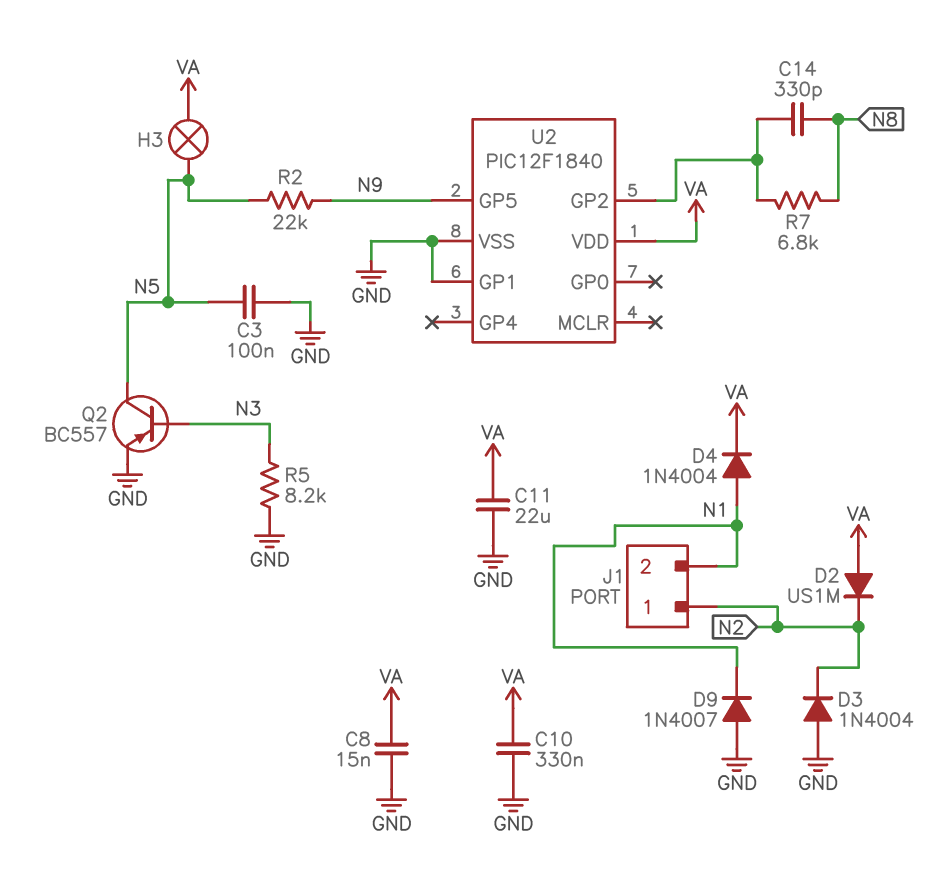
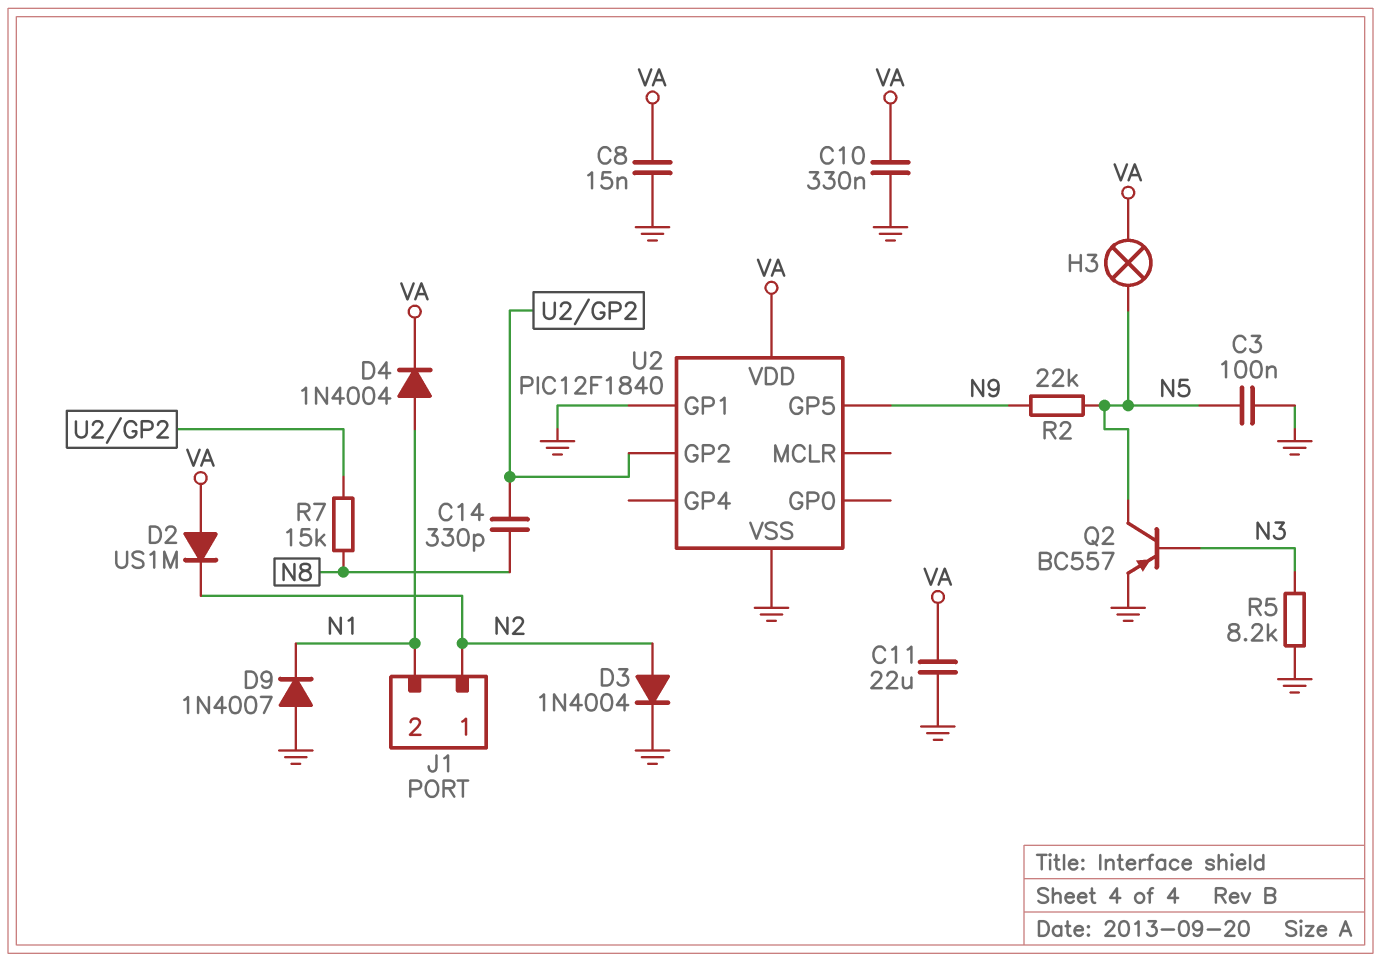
D3: diode 1N4004 (A GND, K N2) -> diode 1N4004 (A N2, K GND)
R7: 6.8k (N8, U2/GP2) -> 15k (N8, U2/GP2)

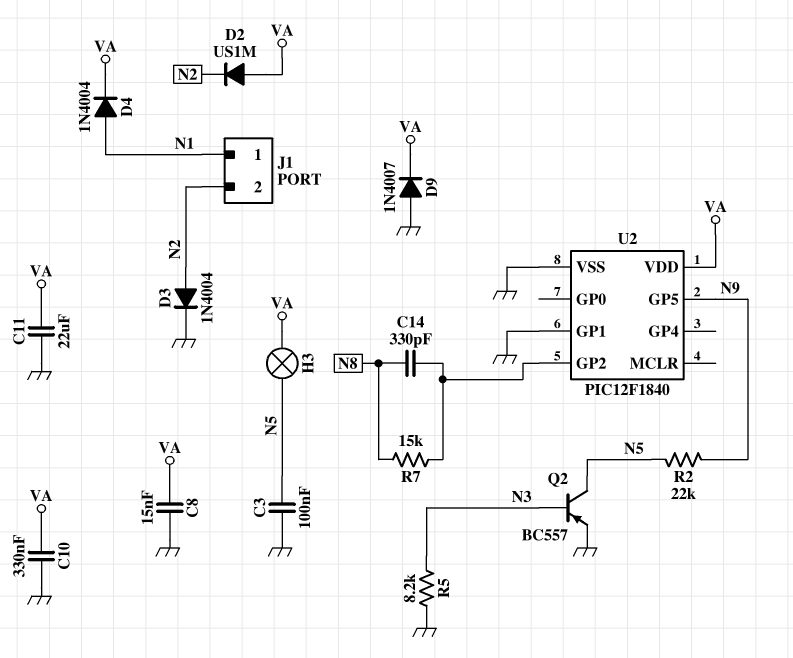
D9: diode 1N4007 (A GND, K N1) -> diode 1N4007 (A GND, K VA)
J1 pin 1: N2 -> N1
J1 pin 2: N1 -> N2

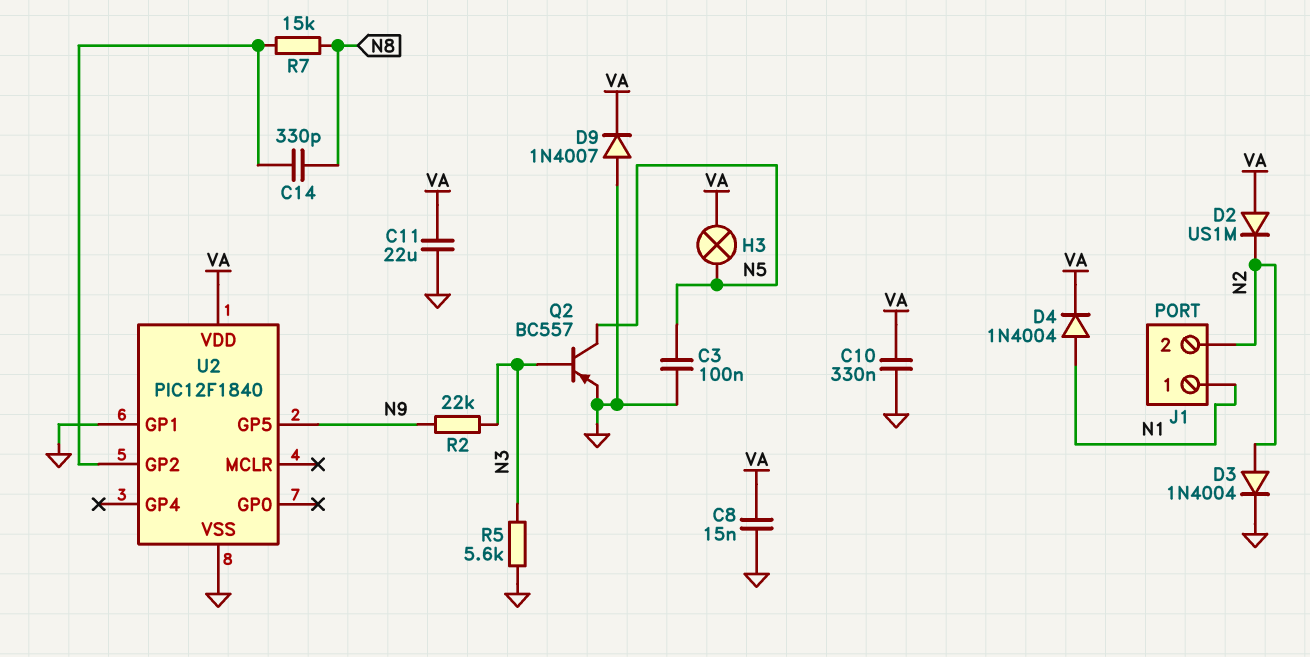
R2: 22k (N5, N9) -> 22k (N3, N9)
R5: 8.2k (GND, N3) -> 5.6k (GND, N3)

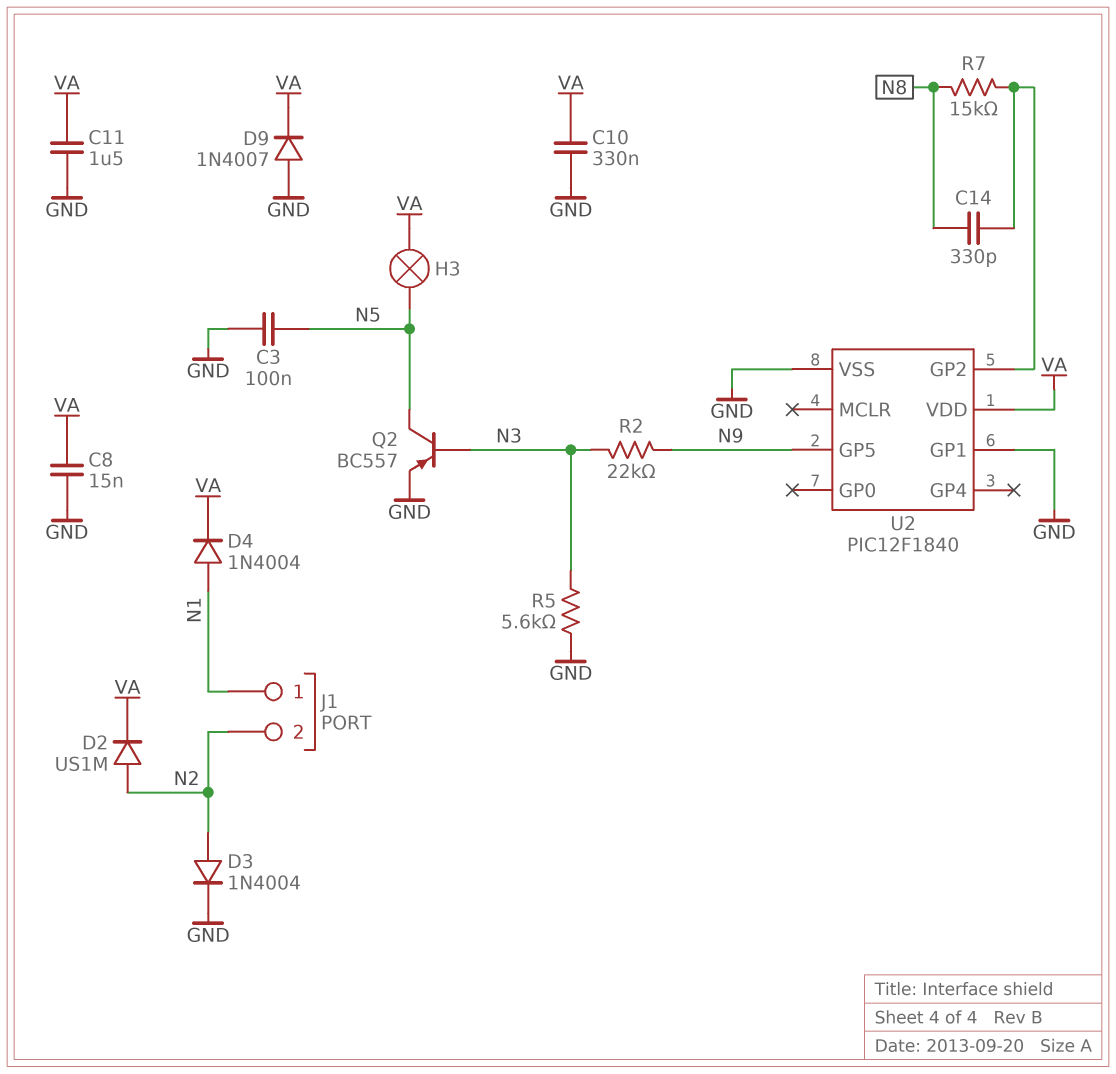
C11: 22uF (GND, VA) -> 1.5uF (GND, VA)
D2: diode US1M (A VA, K N2) -> diode US1M (A N2, K VA)

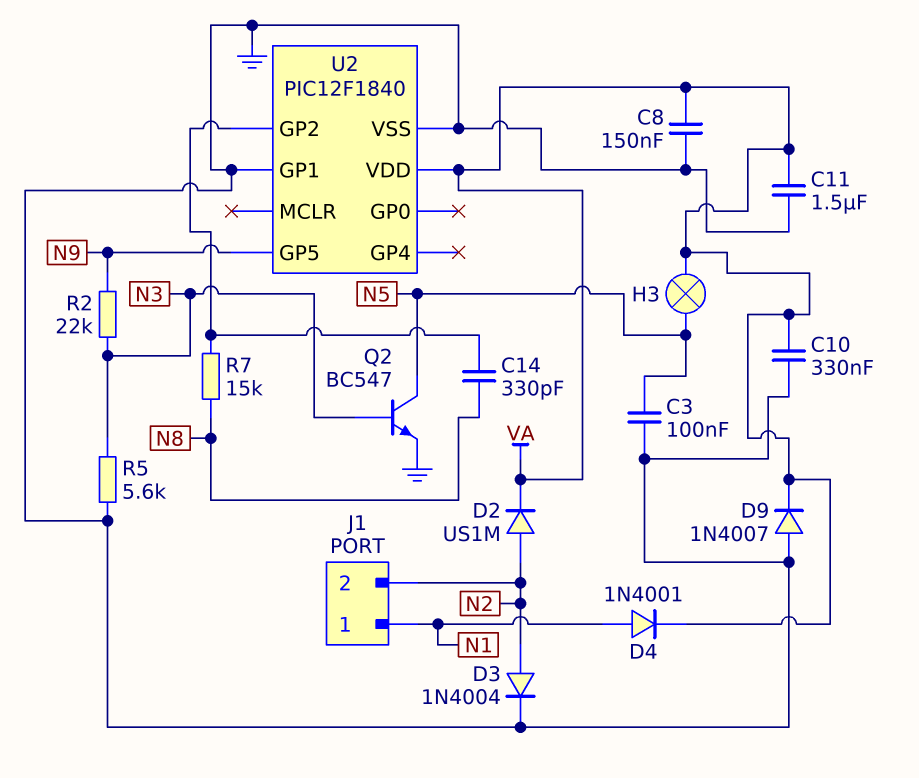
C8: 15nF (GND, VA) -> 150nF (GND, VA)
D4: diode 1N4004 (A N1, K VA) -> diode 1N4001 (A N1, K VA)
Q2: PNP BC557 (B N3, C N5, E GND) -> NPN BC547 (B N3, C N5, E GND)

